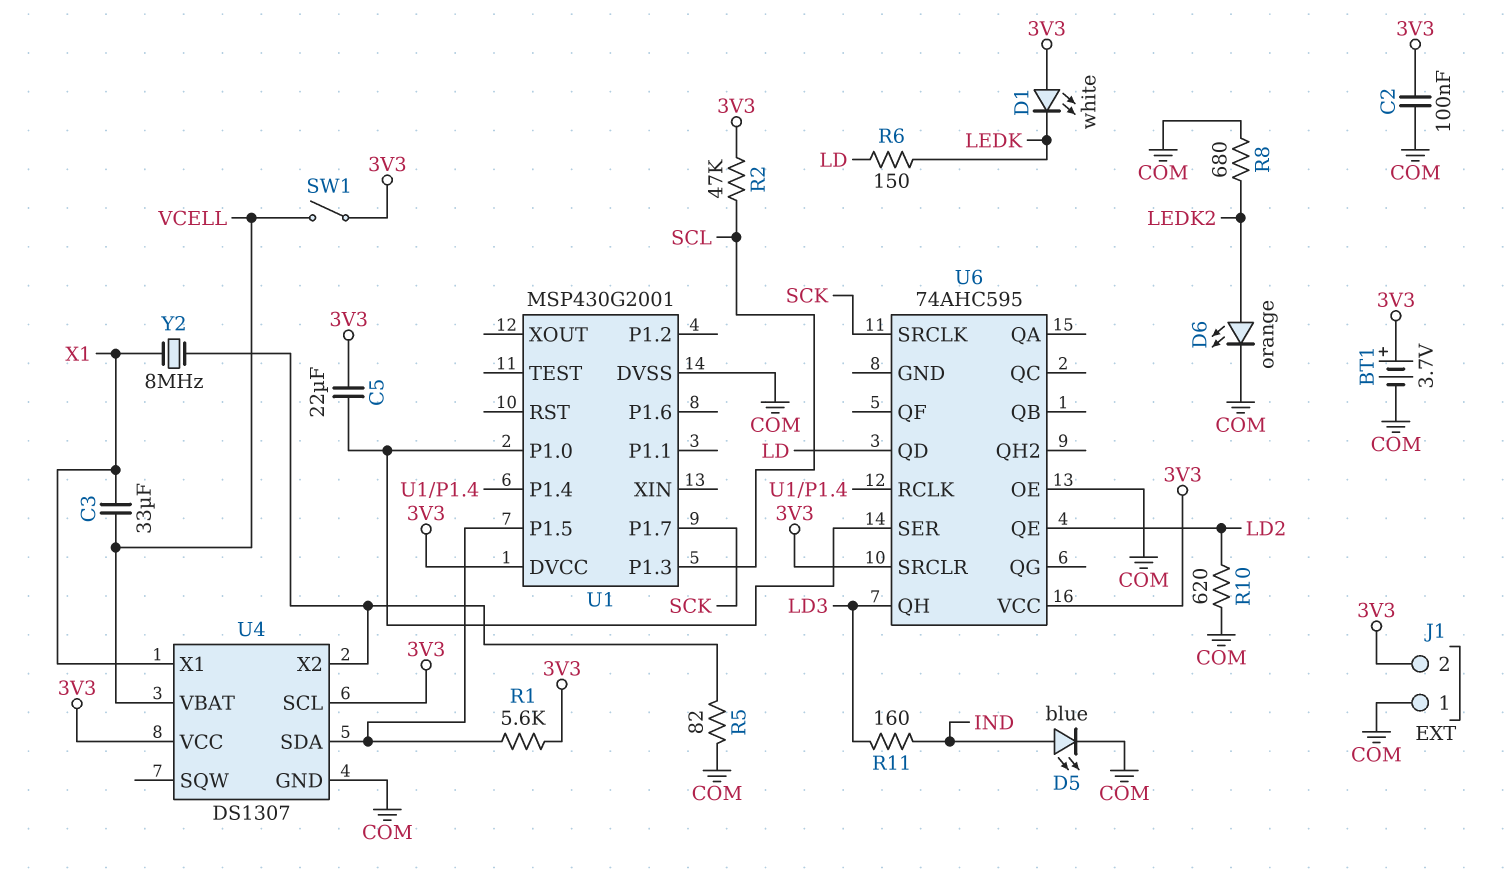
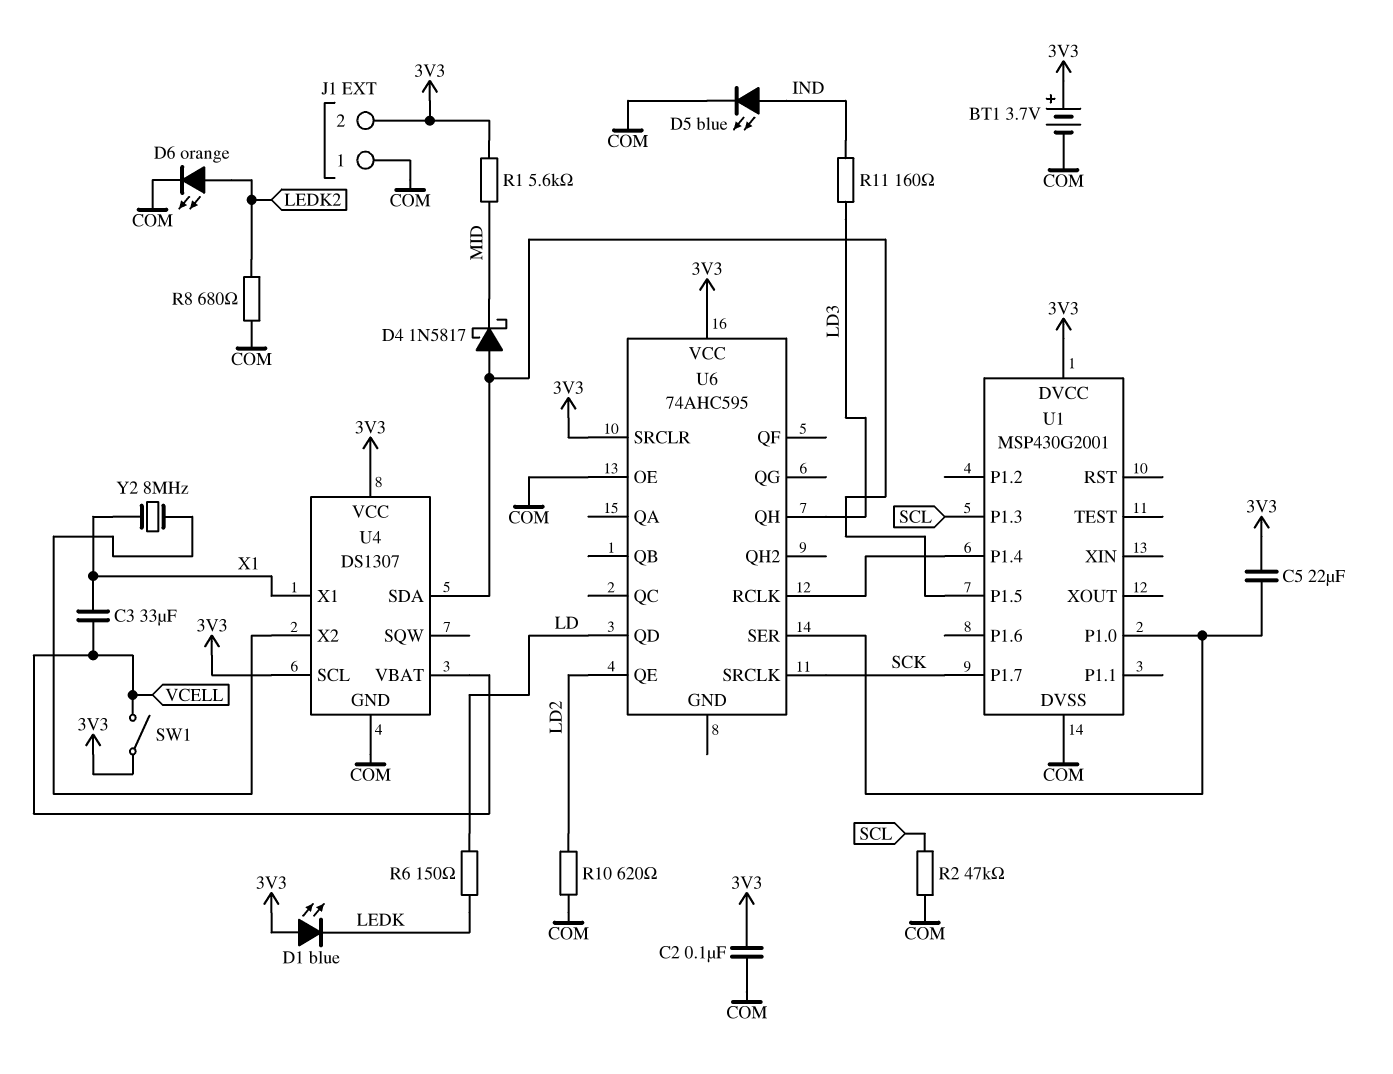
D1: LED white (A 3V3, K LEDK) -> LED blue (A 3V3, K LEDK)
D4: none -> schottky 1N5817 (A U1/P1.5, K MID)
R1: 5.6k (3V3, U1/P1.5) -> 5.6k (3V3, MID)
R2: 47k (3V3, SCL) -> 47k (COM, SCL)
R5: 82 (COM, U4/X2) -> none

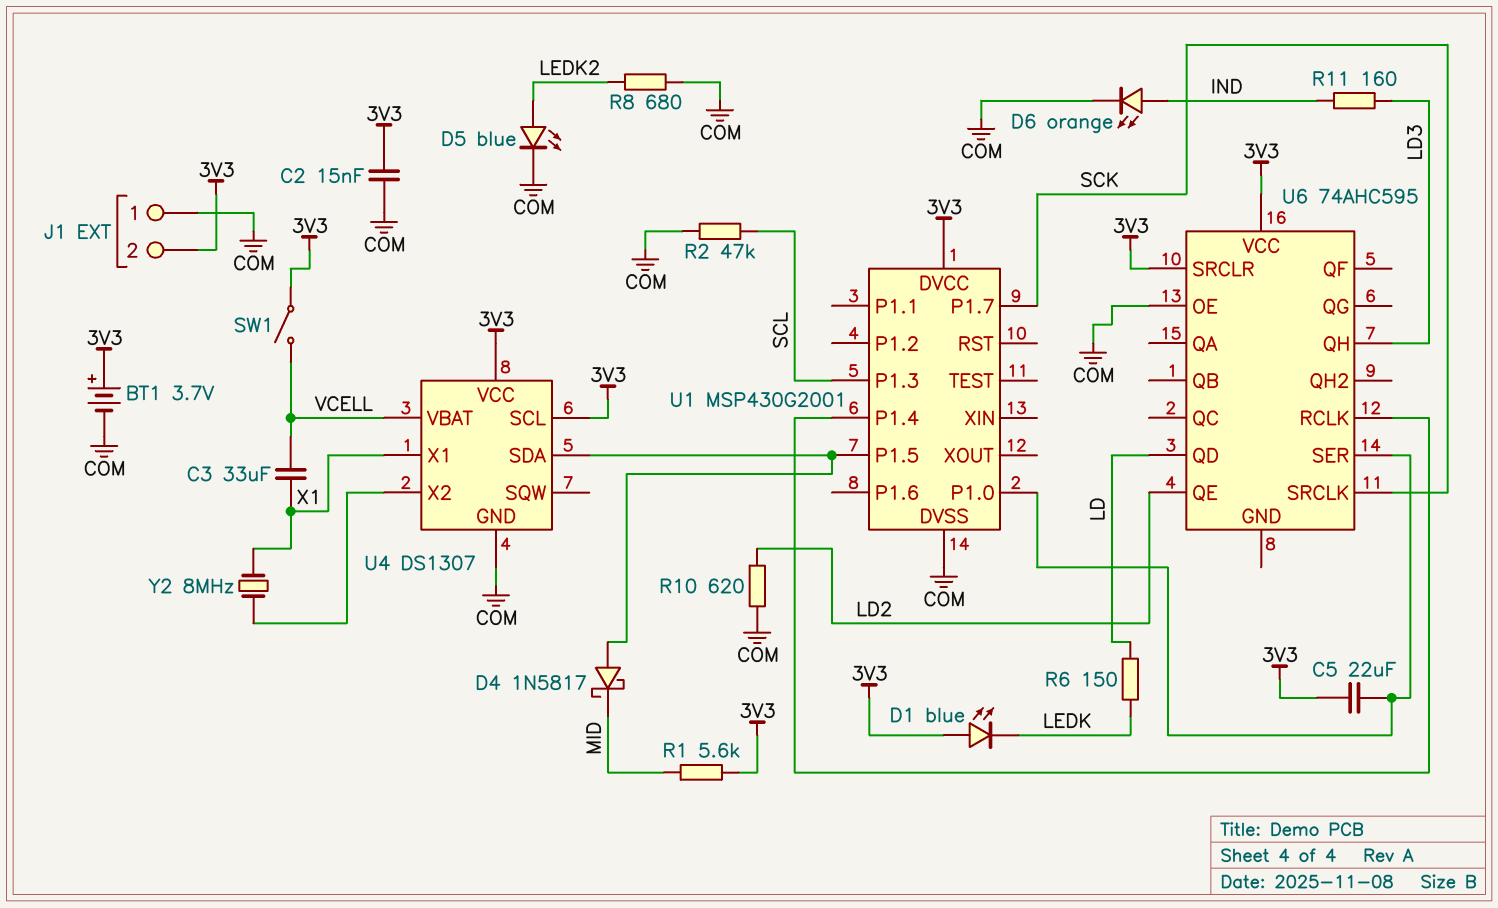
C2: 100nF (3V3, COM) -> 15nF (3V3, COM)
D5: LED blue (A IND, K COM) -> LED blue (A LEDK2, K COM)
D6: LED orange (A LEDK2, K COM) -> LED orange (A IND, K COM)

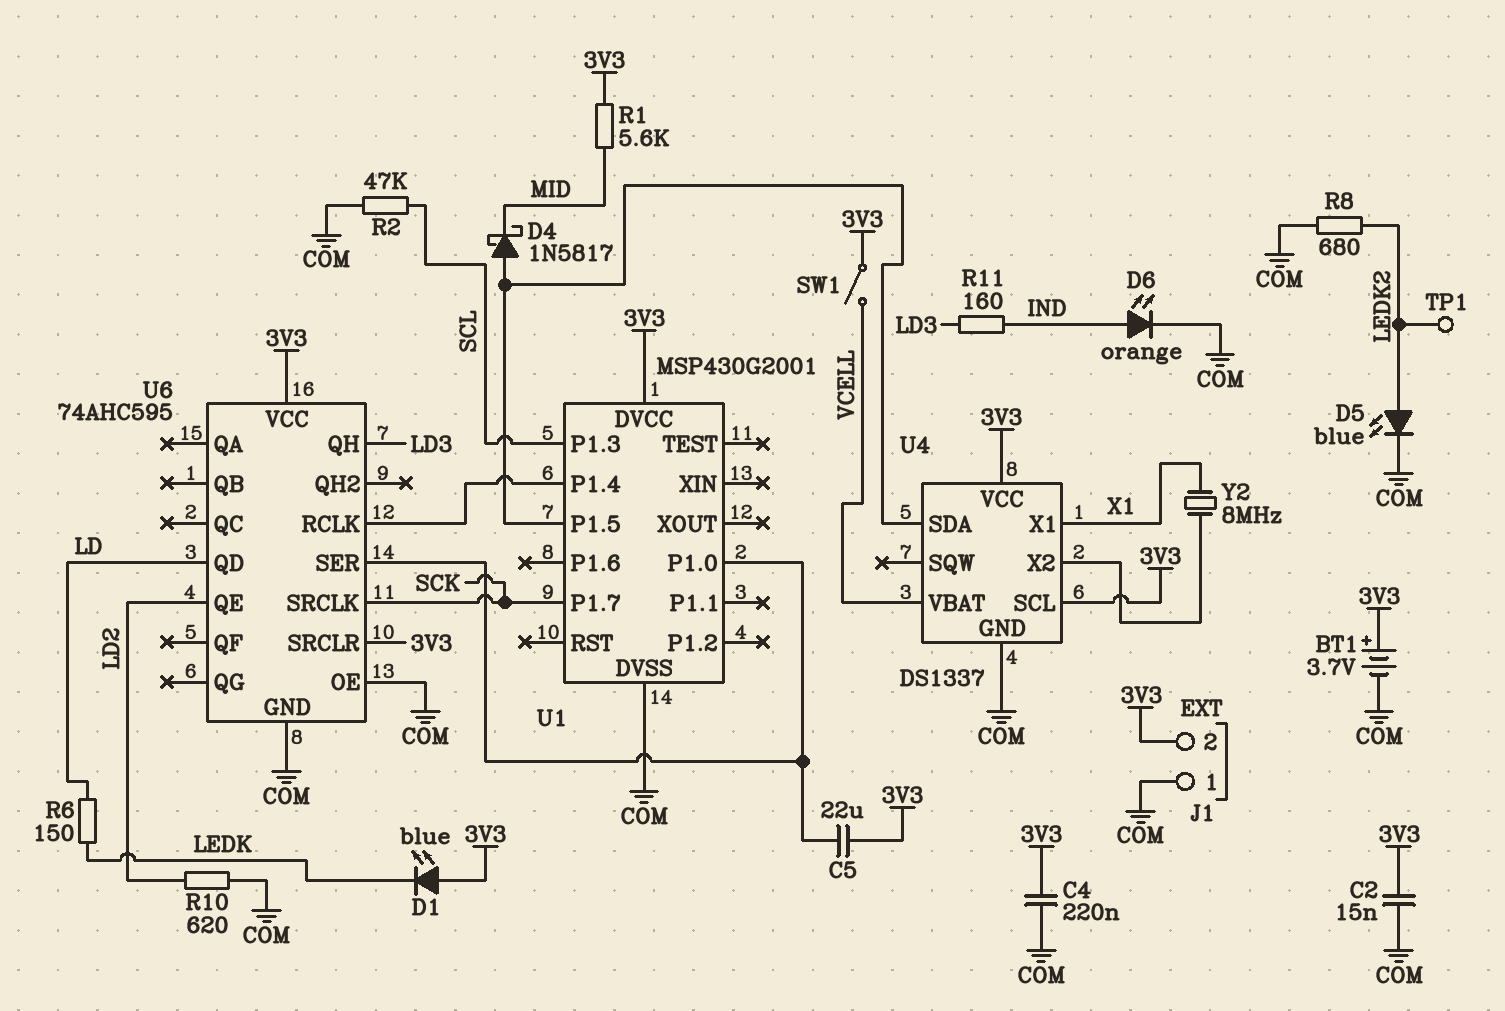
C3: 33uF (VCELL, X1) -> none
C4: none -> 220nF (3V3, COM)
TP1: none -> test point (LEDK2)
U4: DS1307 -> DS1337
U6 pin GND: none -> COM

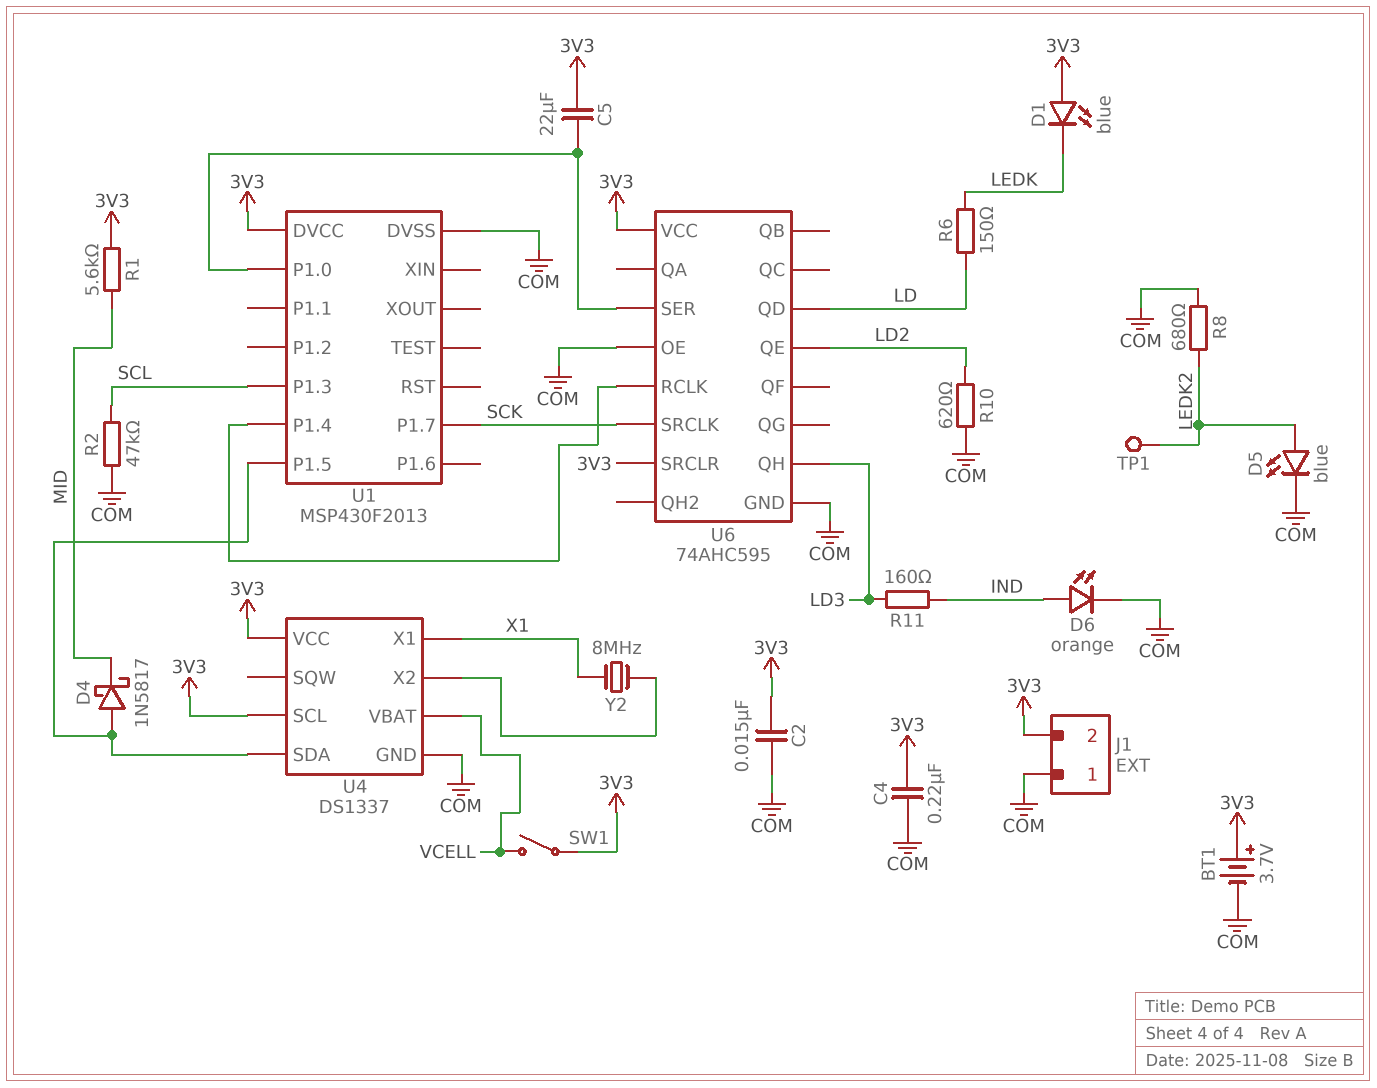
U1: MSP430G2001 -> MSP430F2013

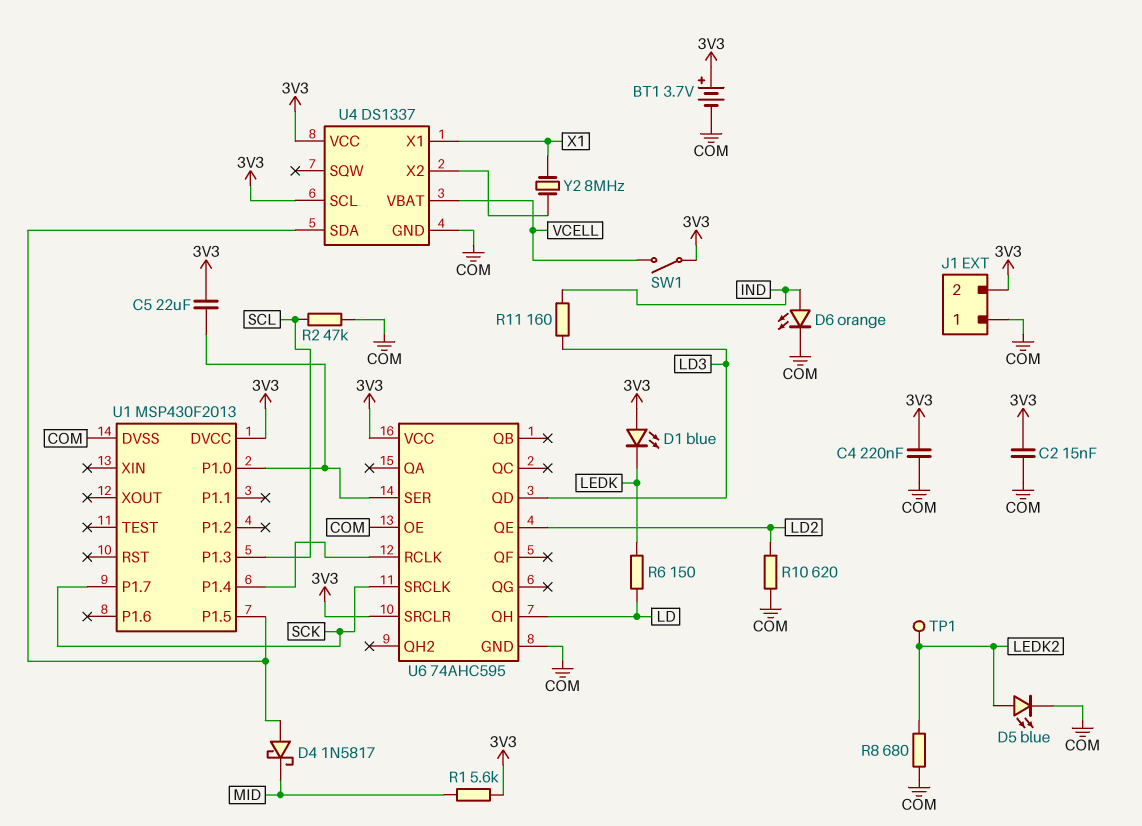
U6 pin QD: LD -> LD3
U6 pin QH: LD3 -> LD

